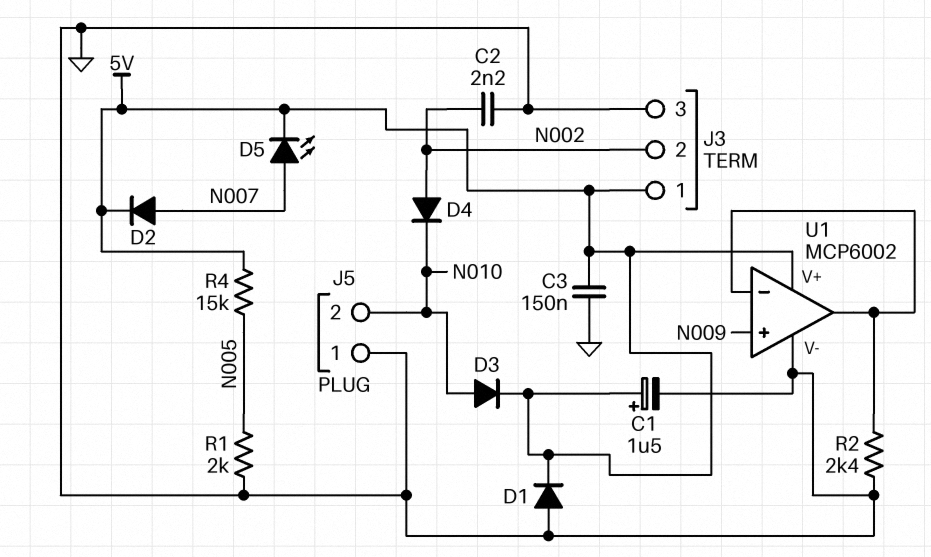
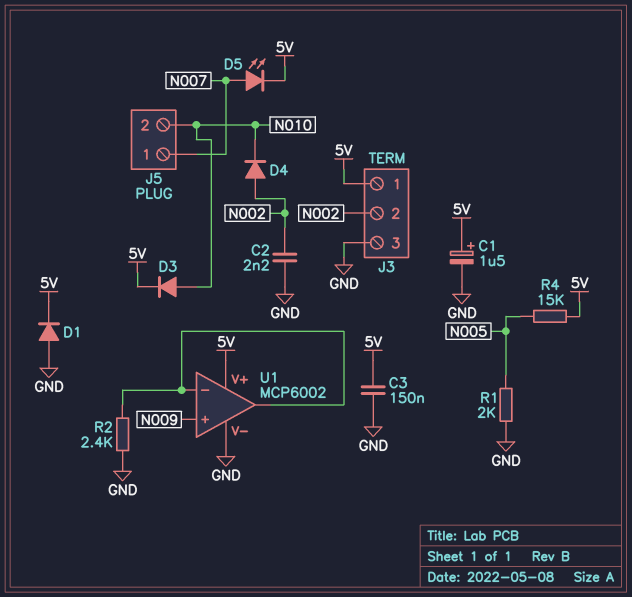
D2: diode (A N007, K 5V) -> none
J5 pin 1: GND -> N007

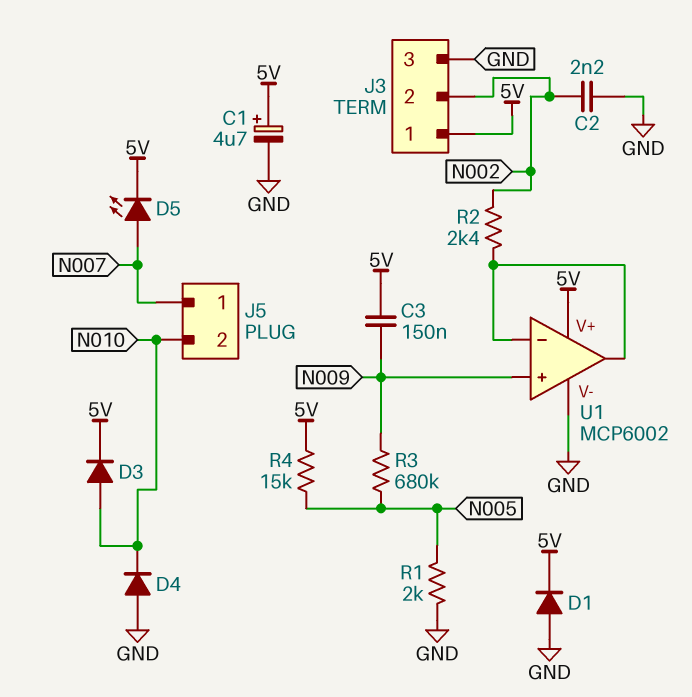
C1: 1.5uF (plus 5V, minus GND) -> 4.7uF (plus 5V, minus GND)
C3: 150nF (5V, GND) -> 150nF (5V, N009)
D4: diode (A N002, K N010) -> diode (A GND, K N010)
R2: 2.4k (GND, U1/in-) -> 2.4k (N002, U1/in-)
R3: none -> 680k (N005, N009)

